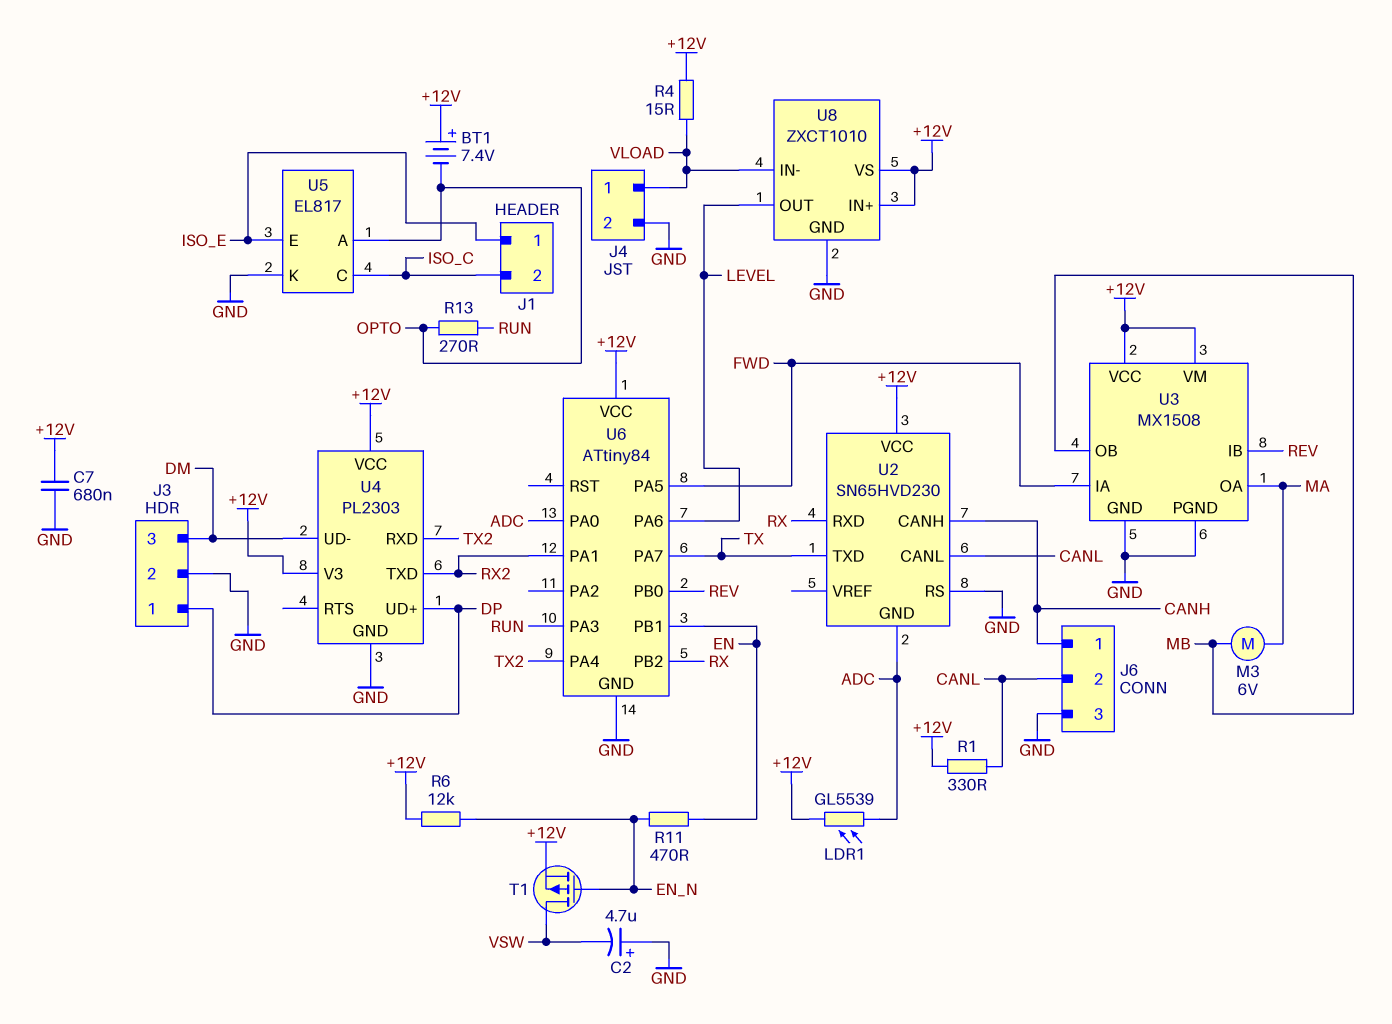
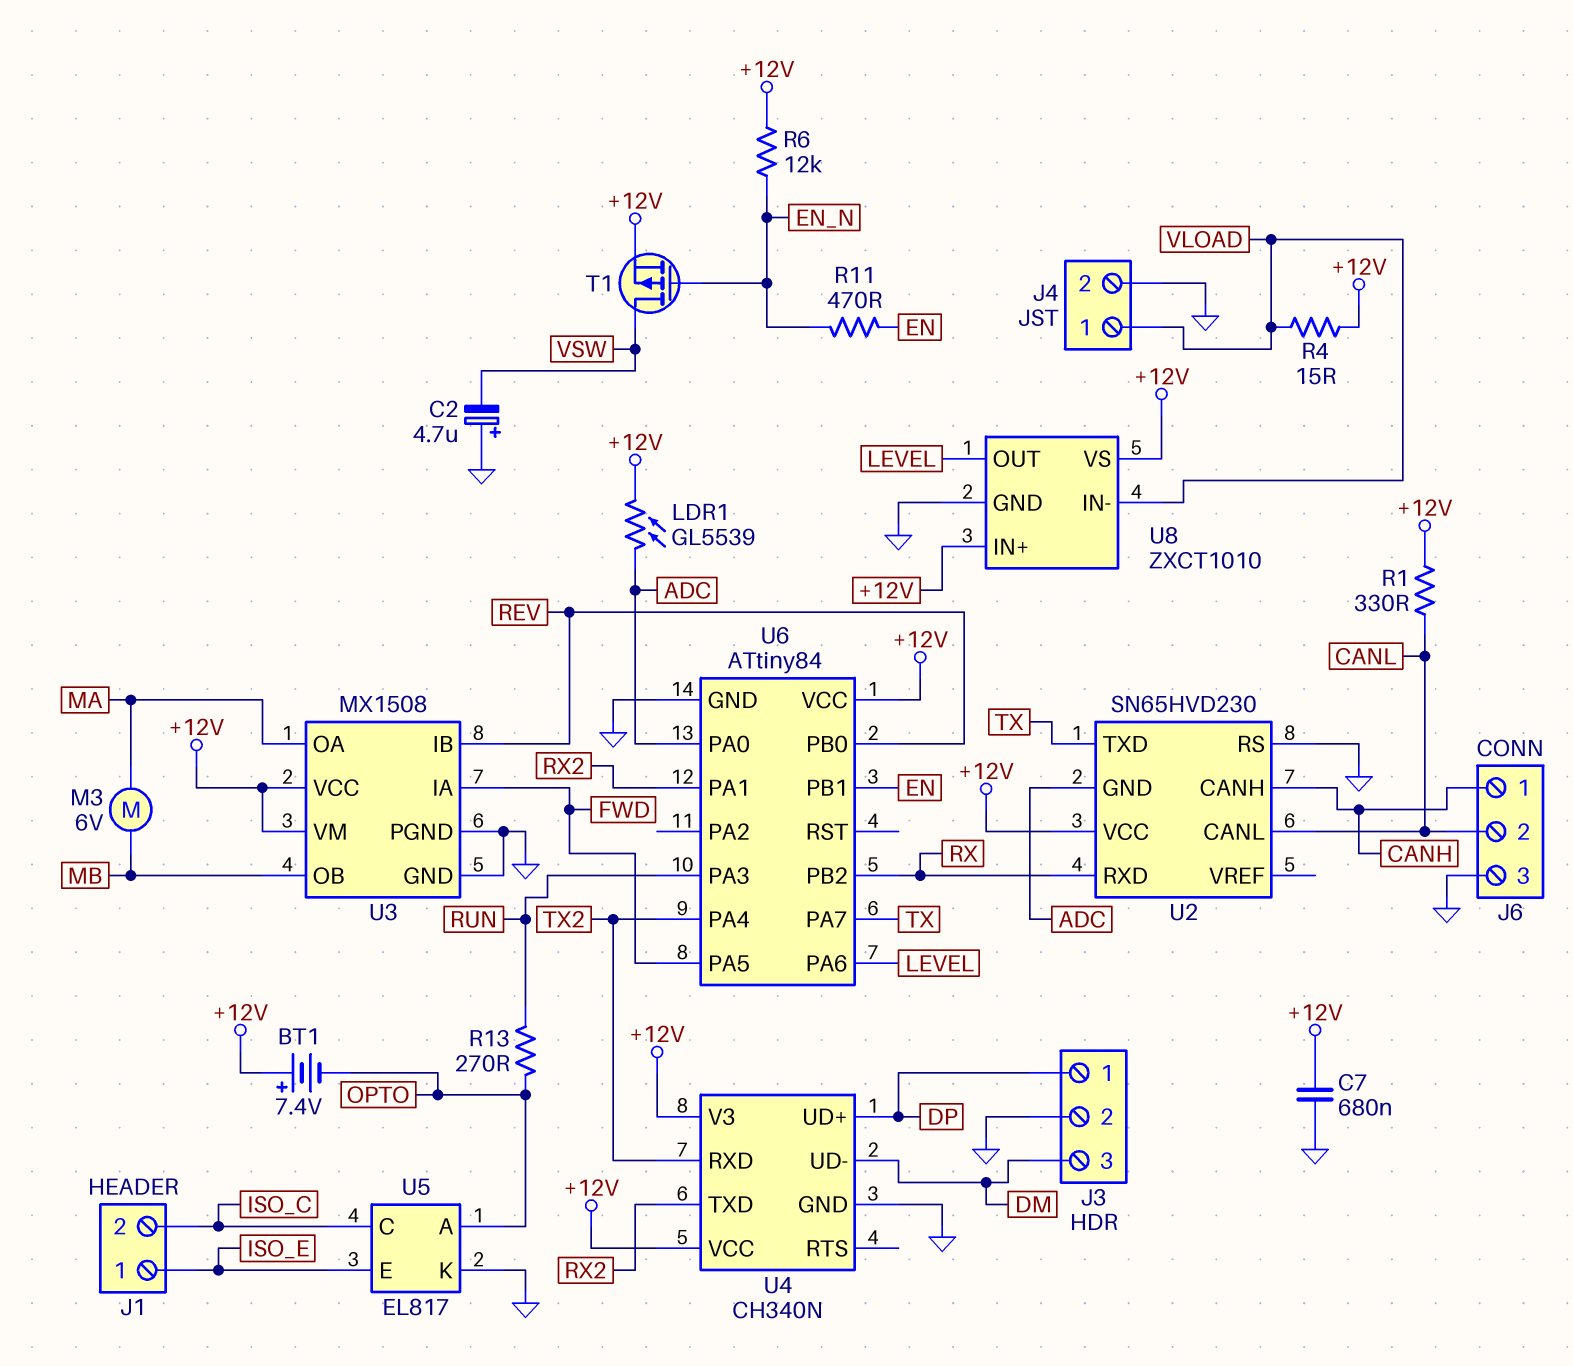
U4: PL2303 -> CH340N

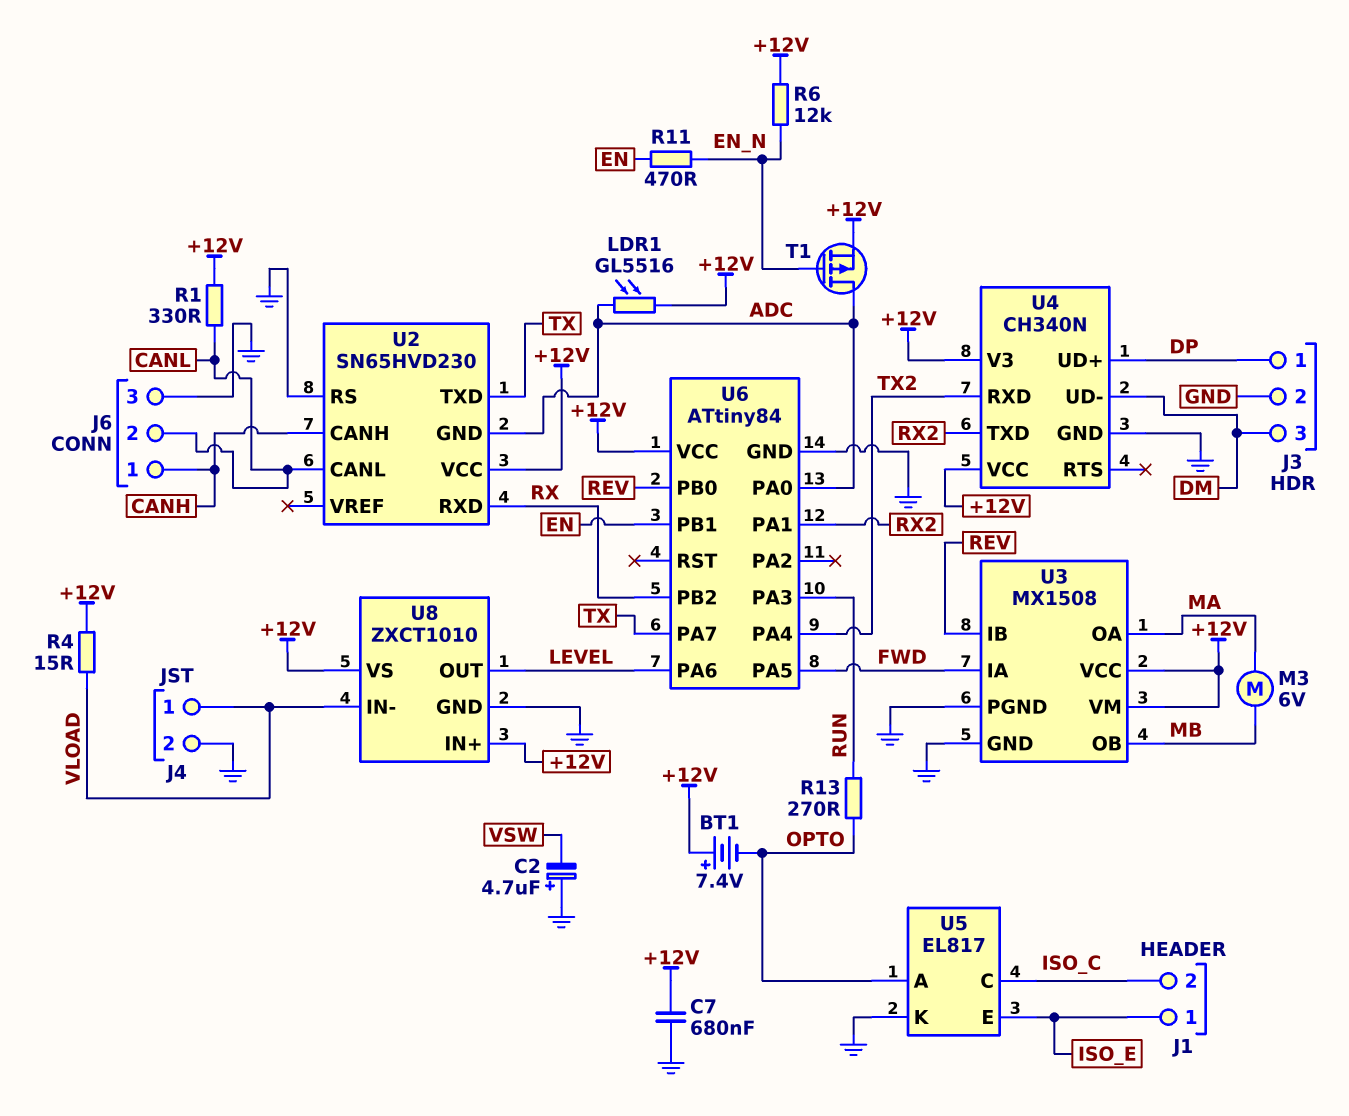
LDR1: GL5539 (+12V, ADC) -> GL5516 (+12V, ADC)
T1: PMOS (G EN_N, D VSW, S +12V) -> PMOS (G EN_N, D ADC, S +12V)

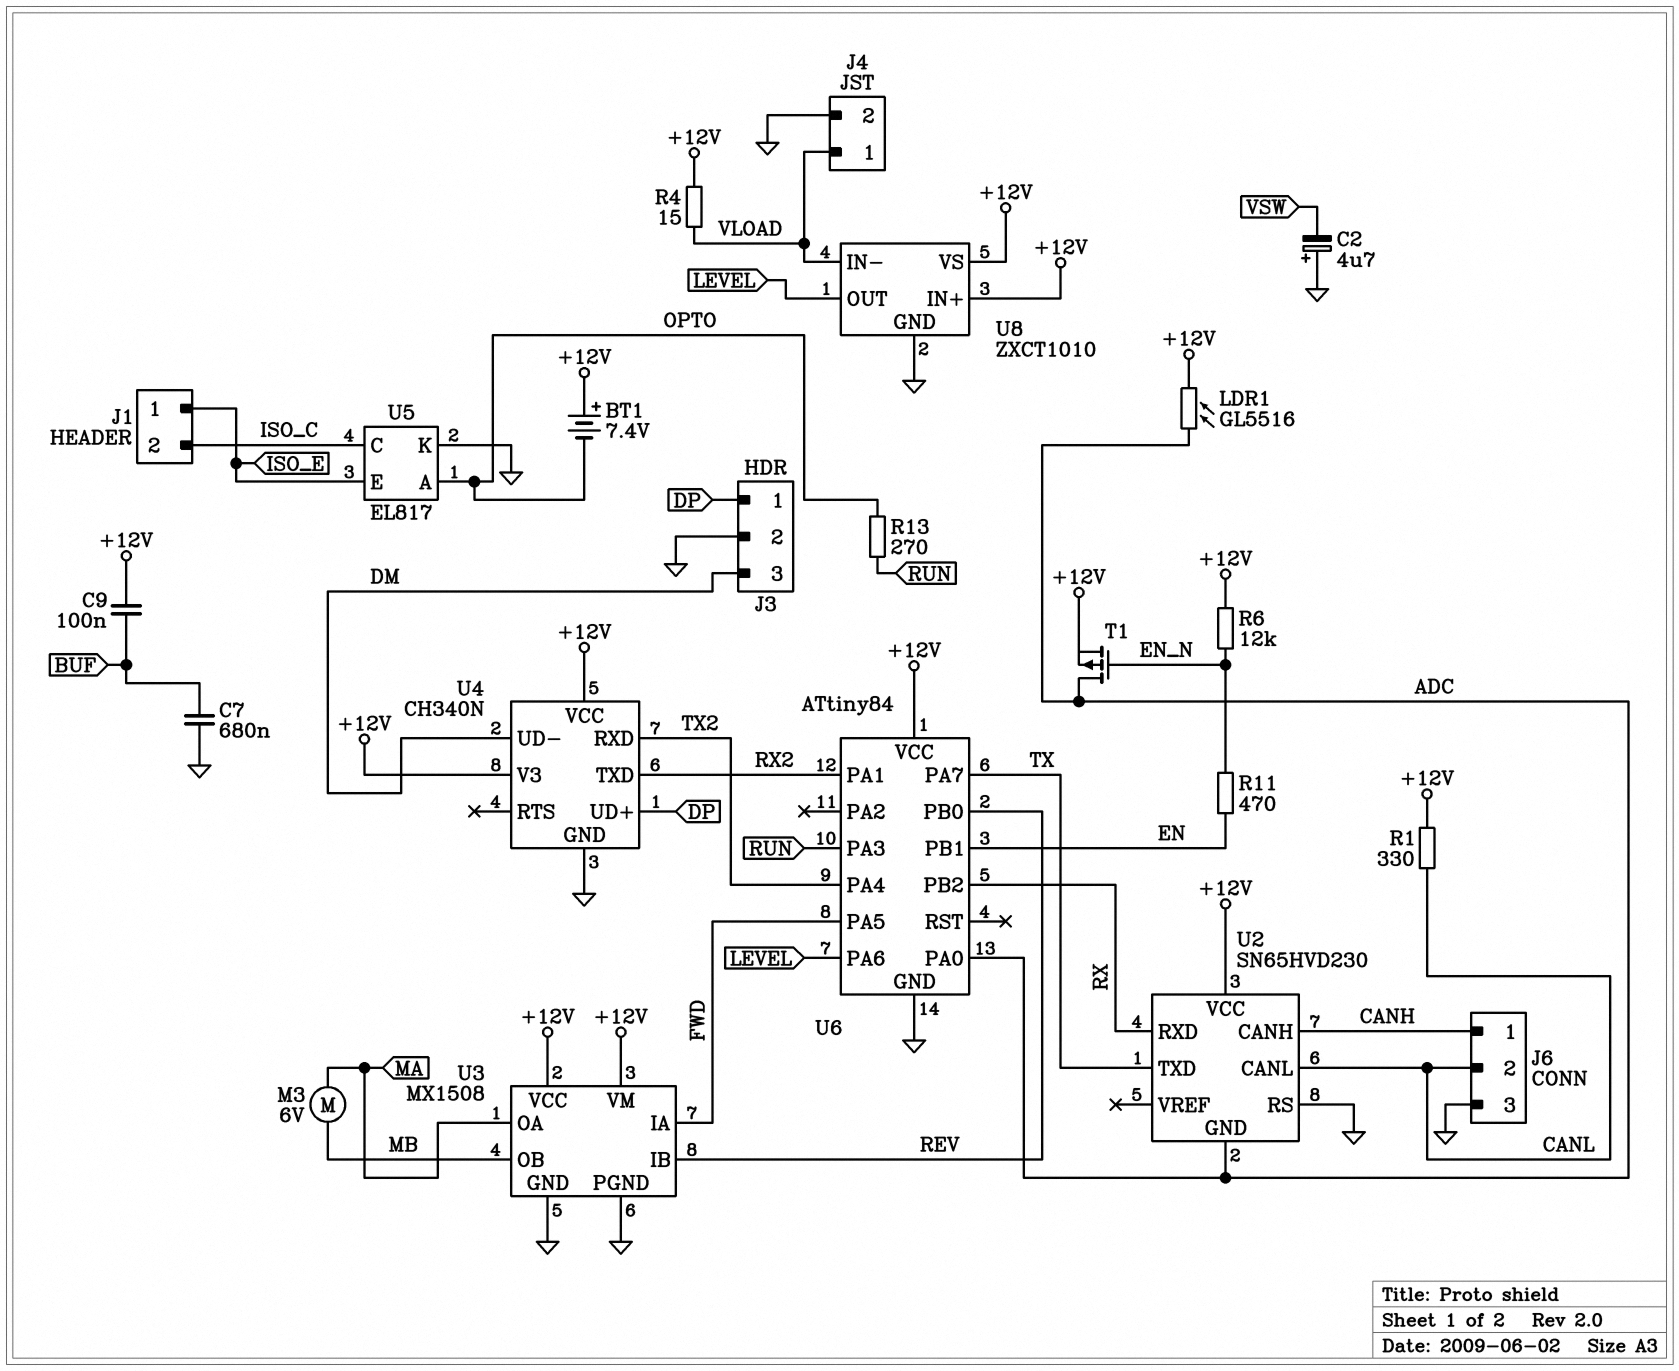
C7: 680nF (+12V, GND) -> 680nF (BUF, GND)
C9: none -> 100nF (+12V, BUF)

